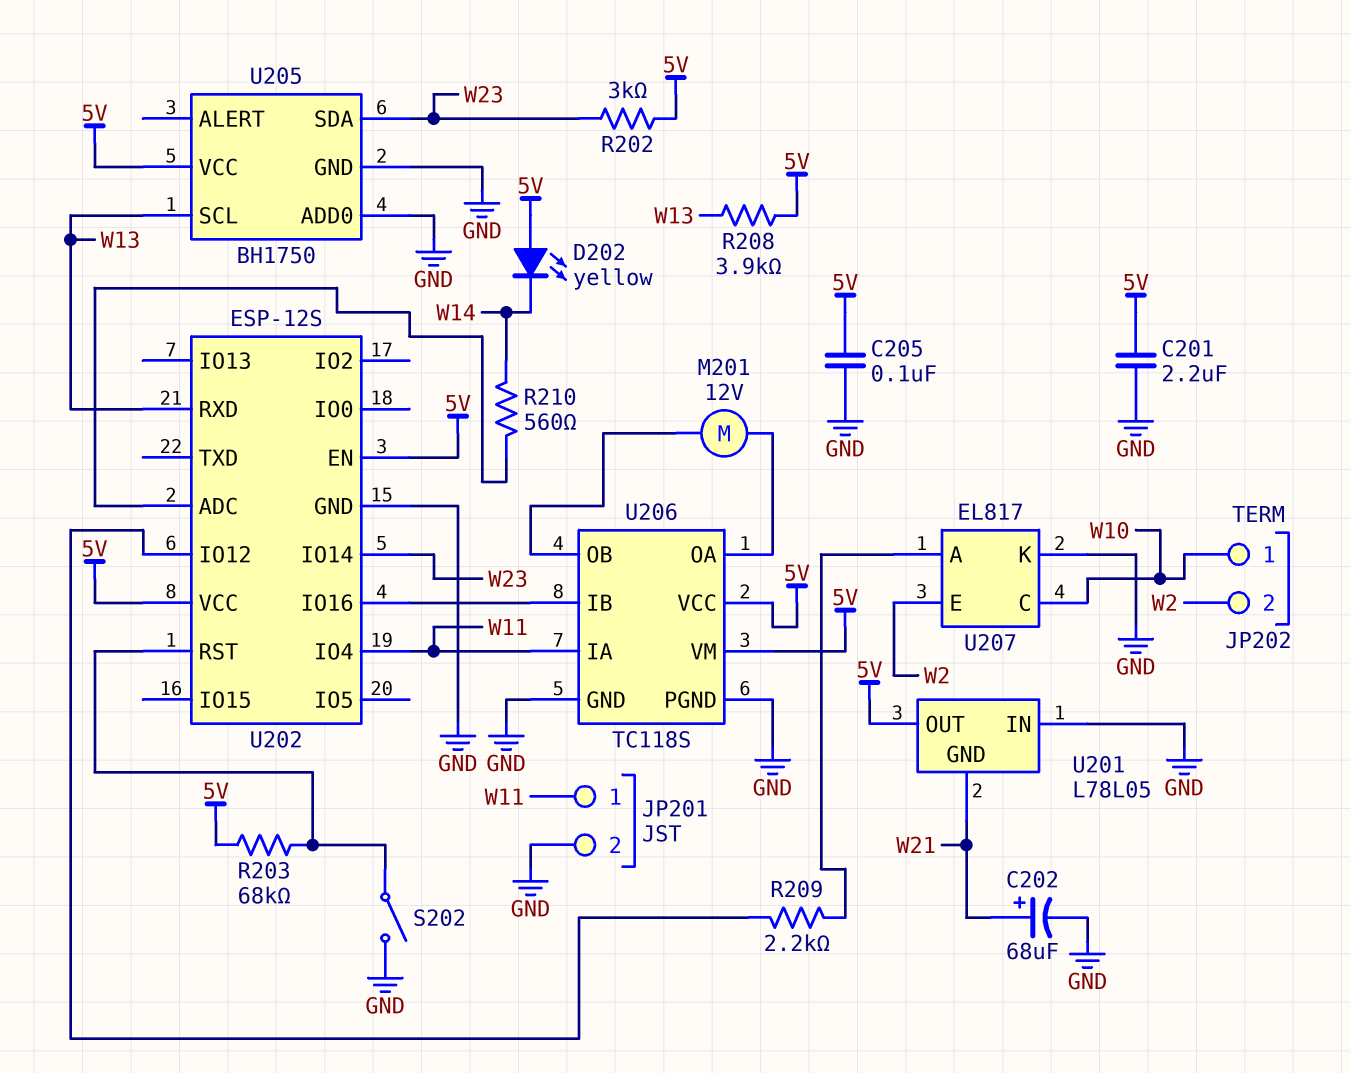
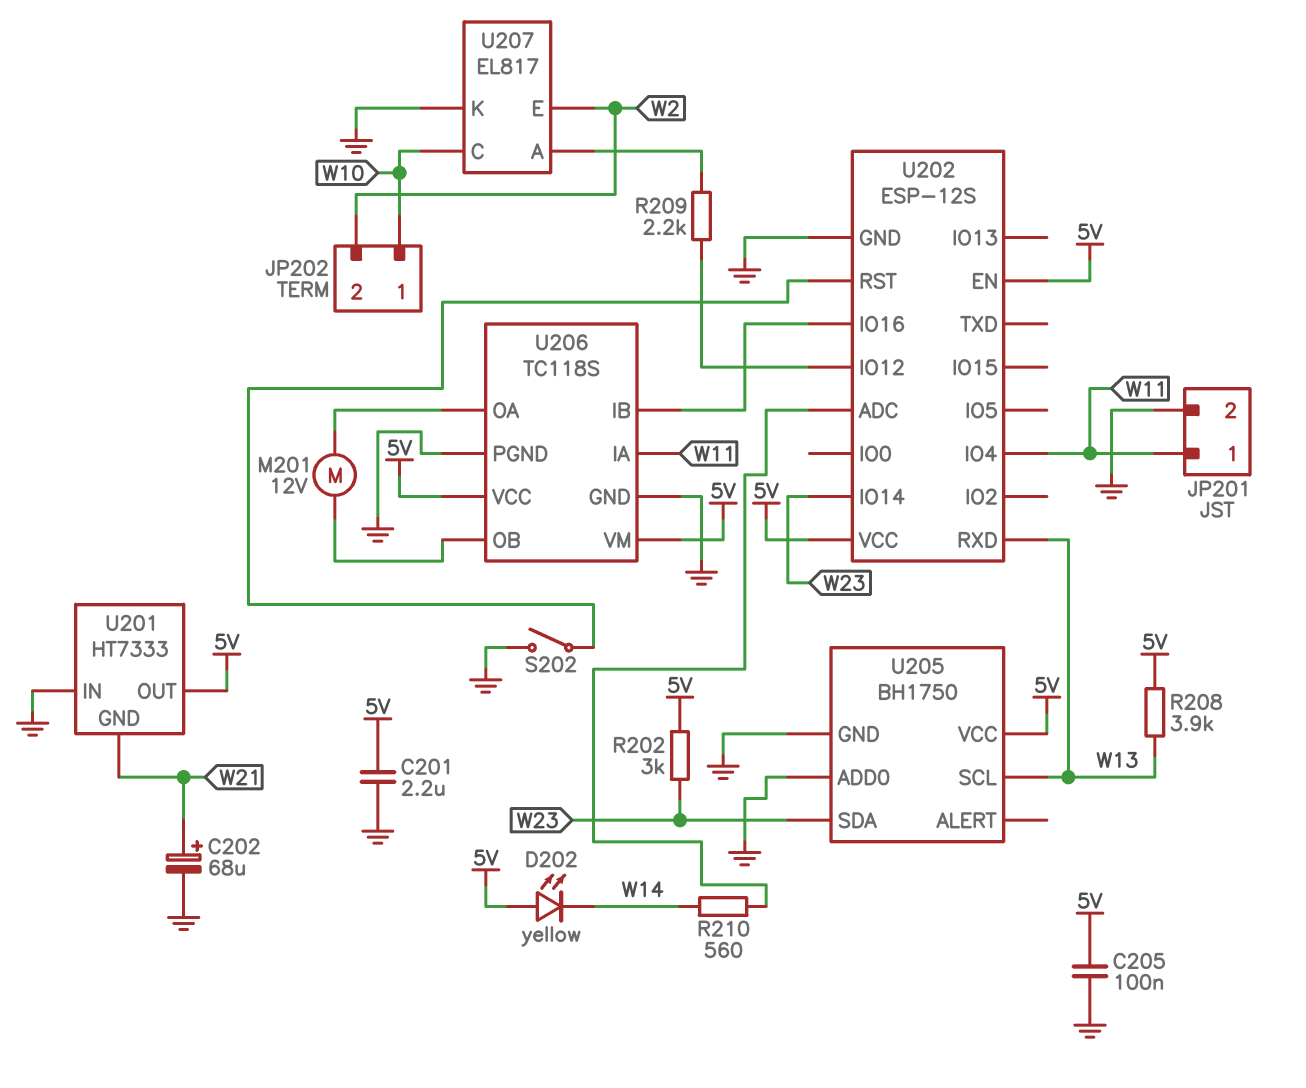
R203: 68k (5V, U202/RST) -> none
U201: L78L05 -> HT7333

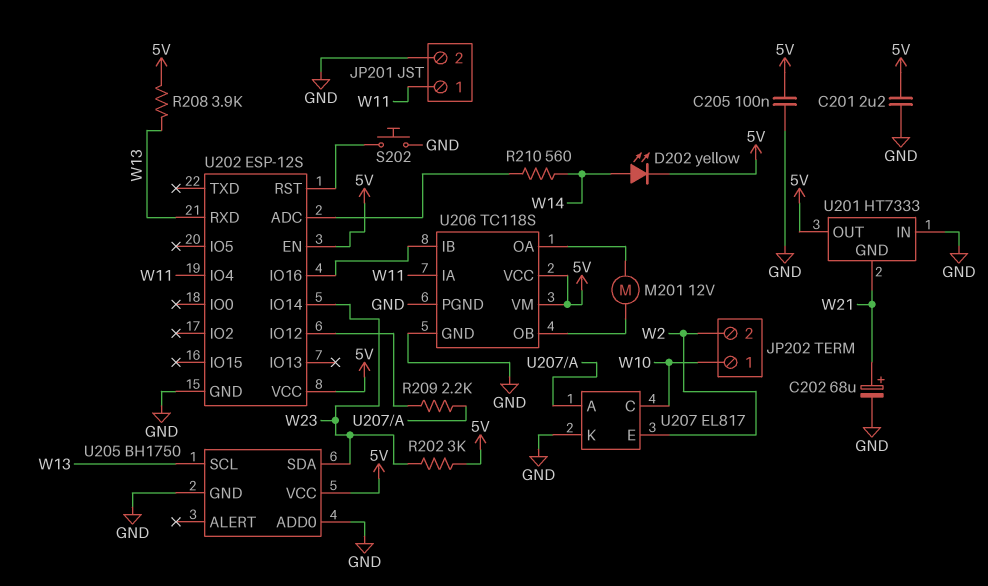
D202: LED yellow (A 5V, K W14) -> LED yellow (A W14, K 5V)
S202: switch (GND, U202/RST) -> button (GND, U202/RST)

